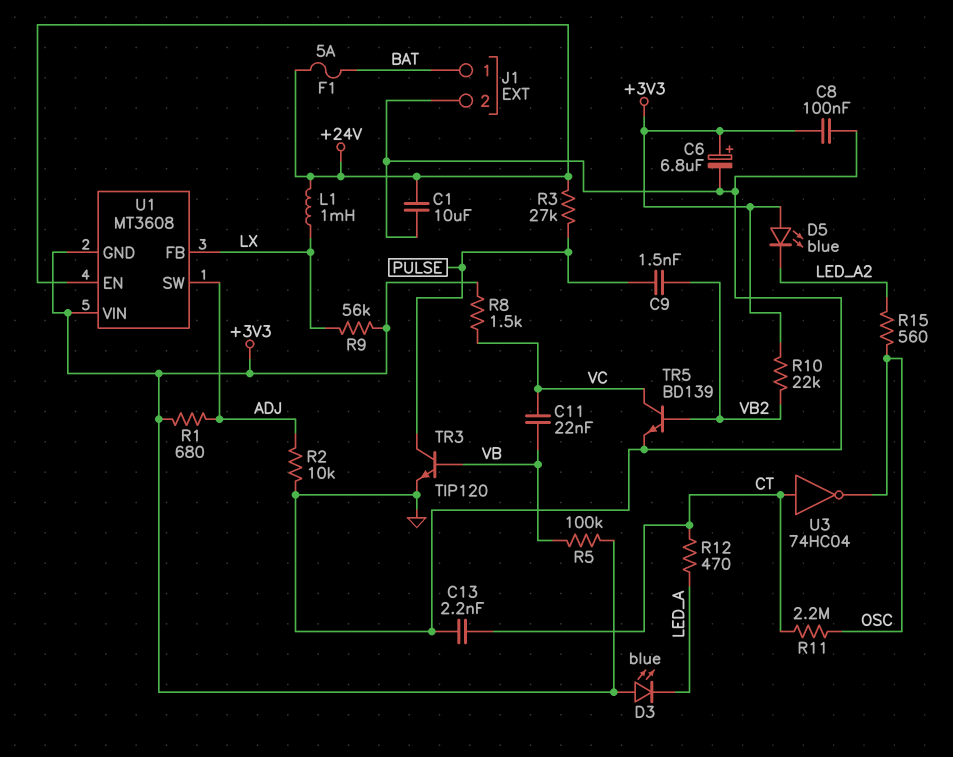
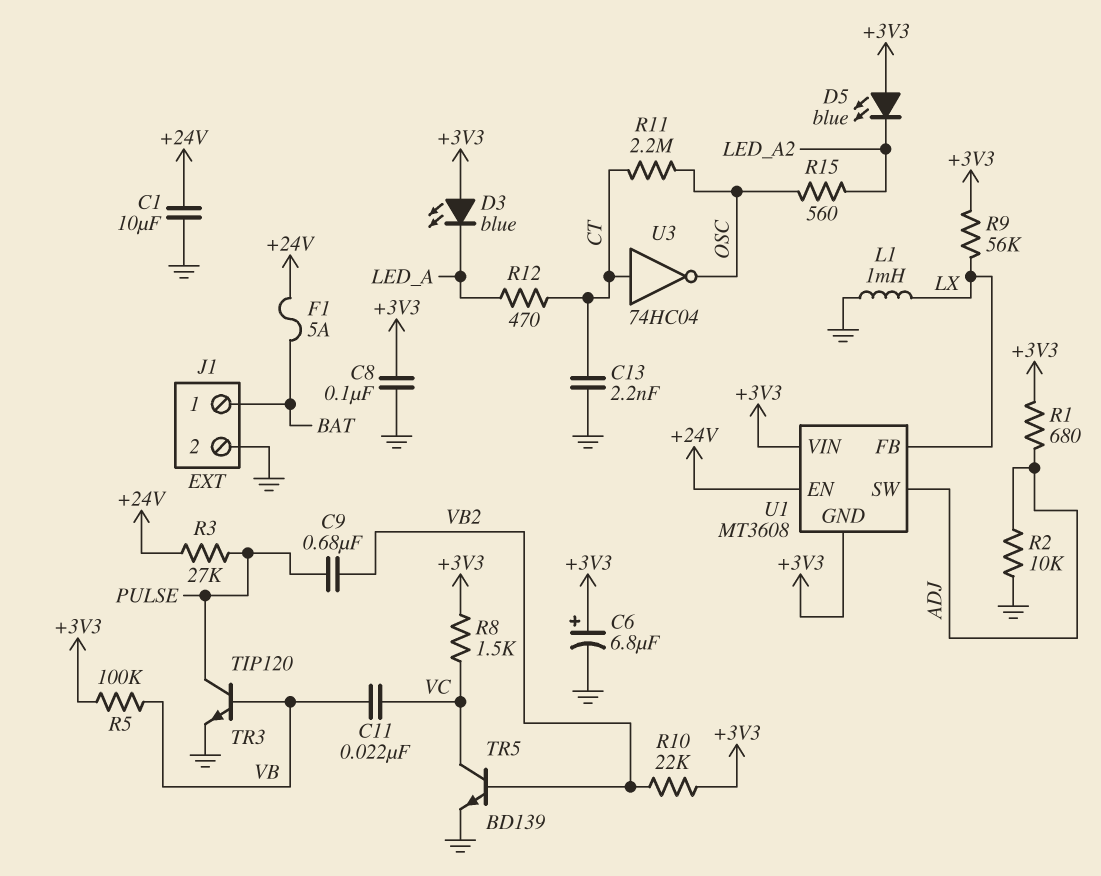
C9: 1.5nF (PULSE, VB2) -> 680nF (PULSE, VB2)
L1: 1mH (+24V, LX) -> 1mH (GND, LX)

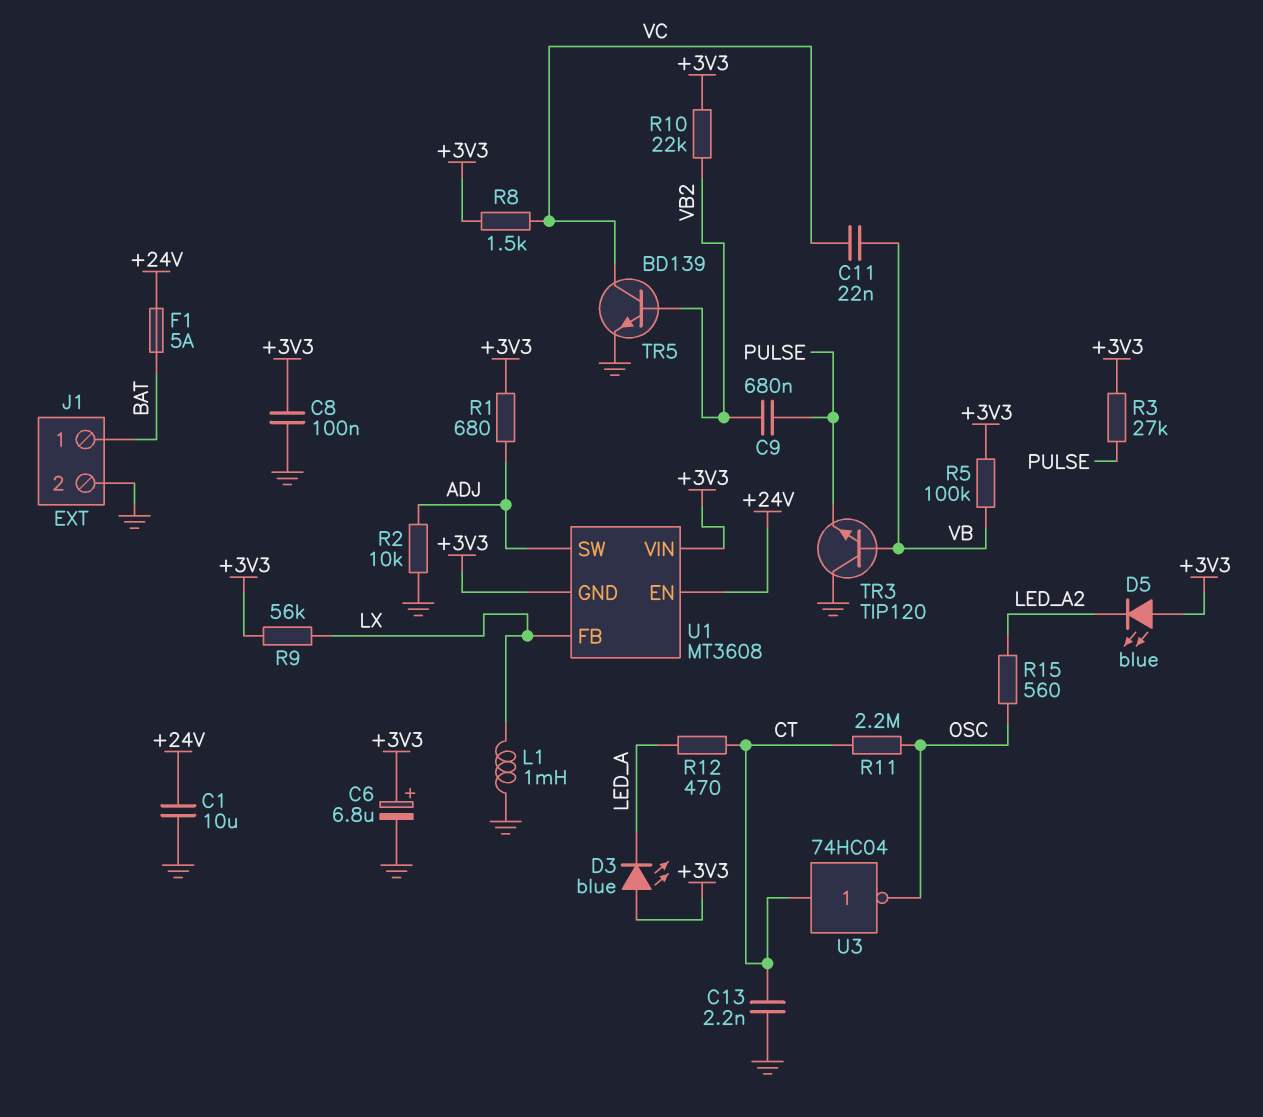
R3: 27k (+24V, PULSE) -> 27k (+3V3, PULSE)
TR3: NPN TIP120 (B VB, C PULSE, E GND) -> NPN TIP120 (B VB, C GND, E PULSE)

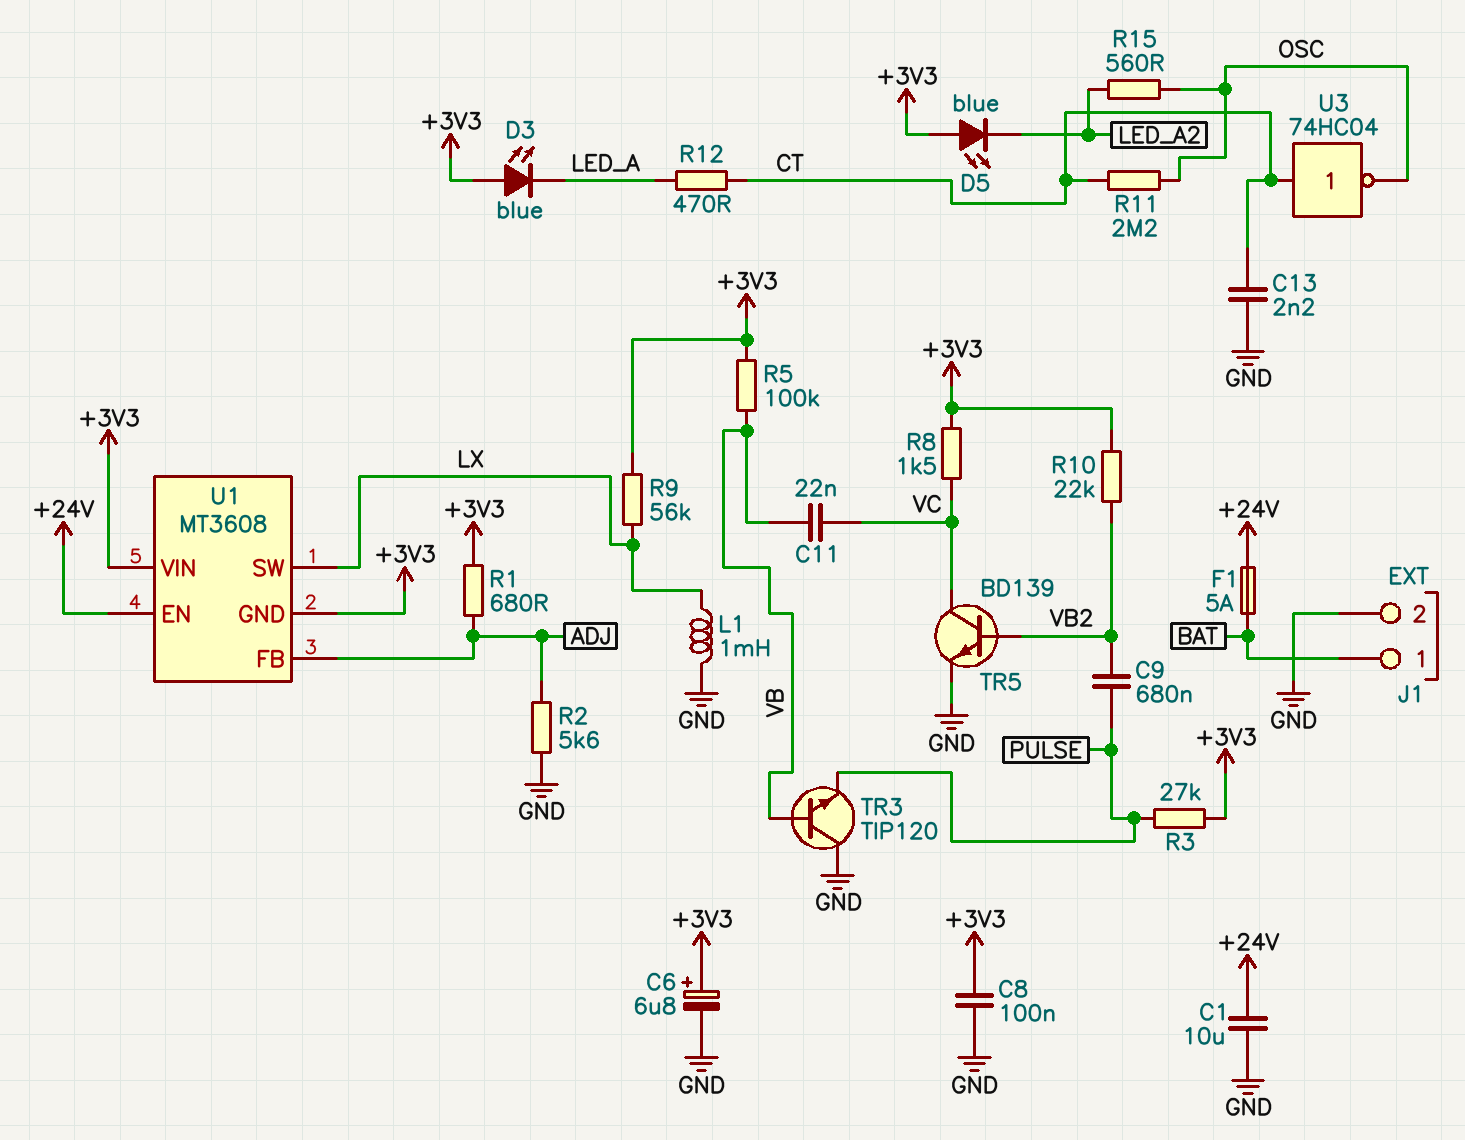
R2: 10k (ADJ, GND) -> 5.6k (ADJ, GND)
U1 pin FB: LX -> ADJ
U1 pin SW: ADJ -> LX

